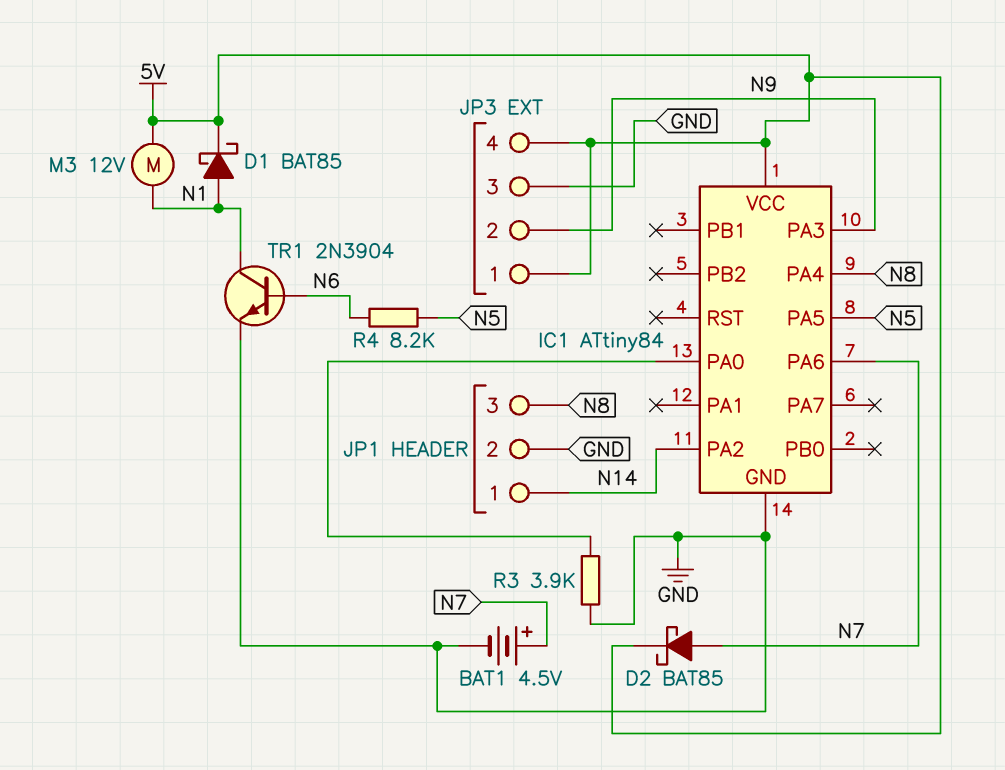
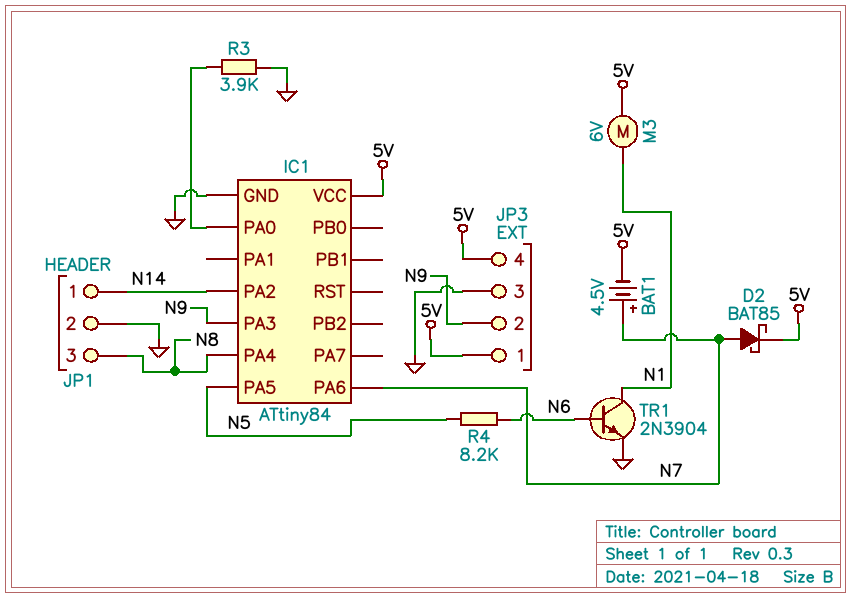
BAT1: 4.5V (plus N7, minus GND) -> 4.5V (plus N7, minus 5V)
D1: schottky BAT85 (A N1, K 5V) -> none
M3: motor 12V (5V, N1) -> motor 6V (5V, N1)

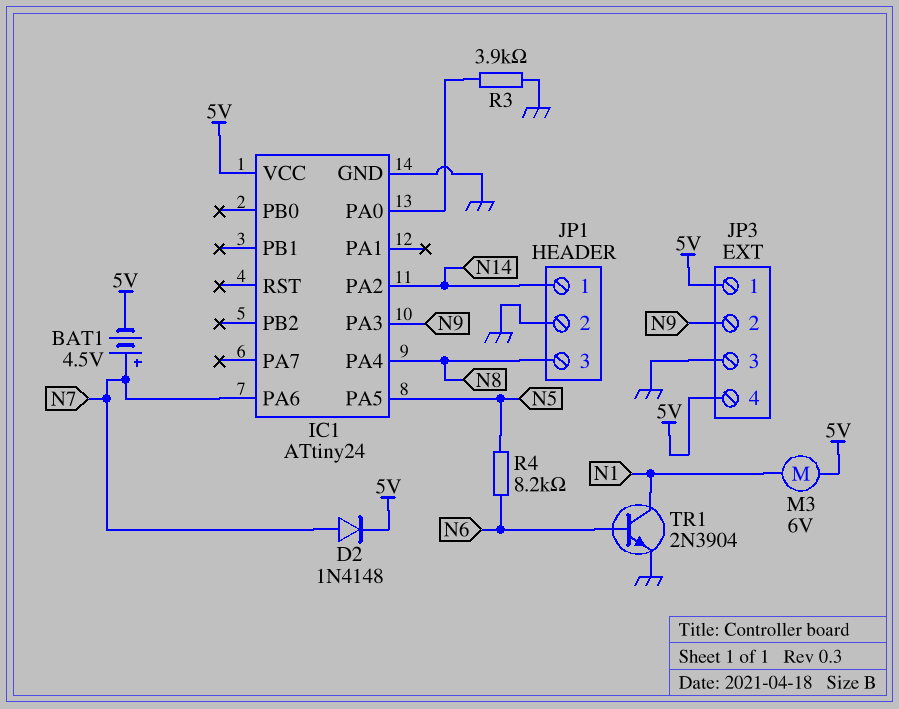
D2: schottky BAT85 (A N7, K 5V) -> diode 1N4148 (A N7, K 5V)
IC1: ATtiny84 -> ATtiny24

